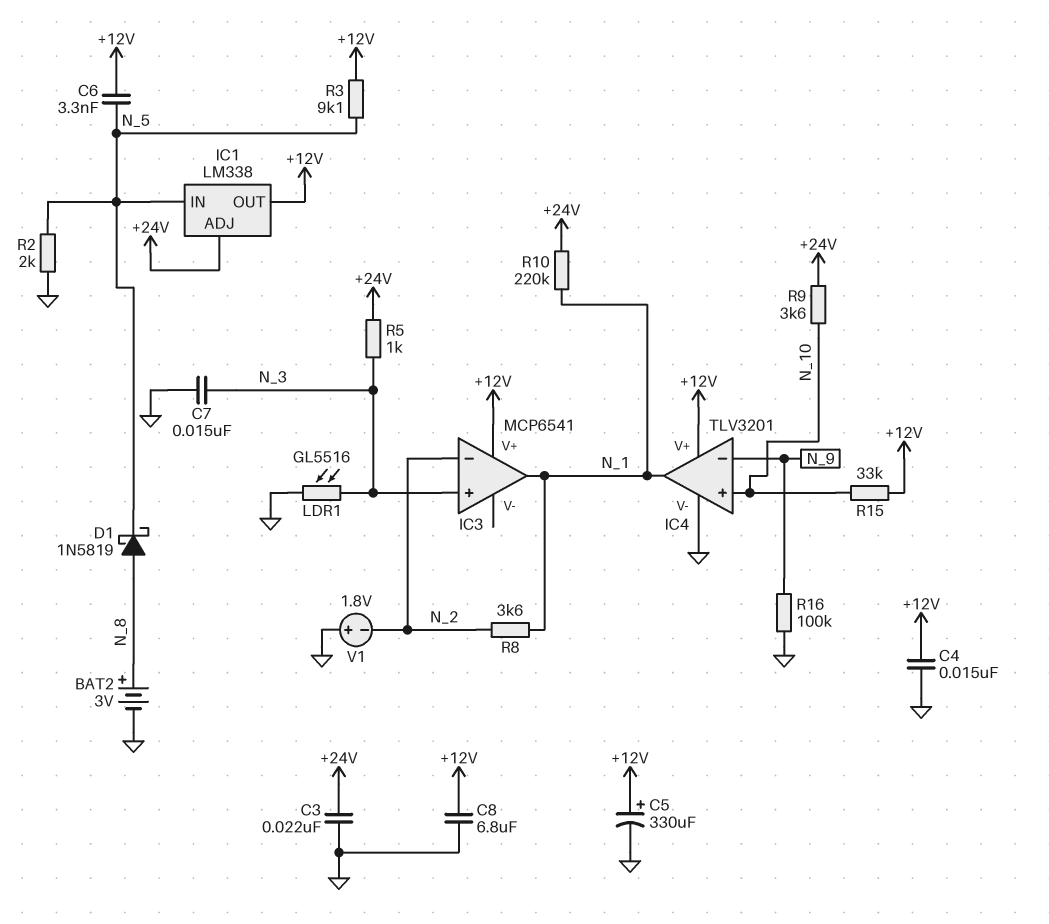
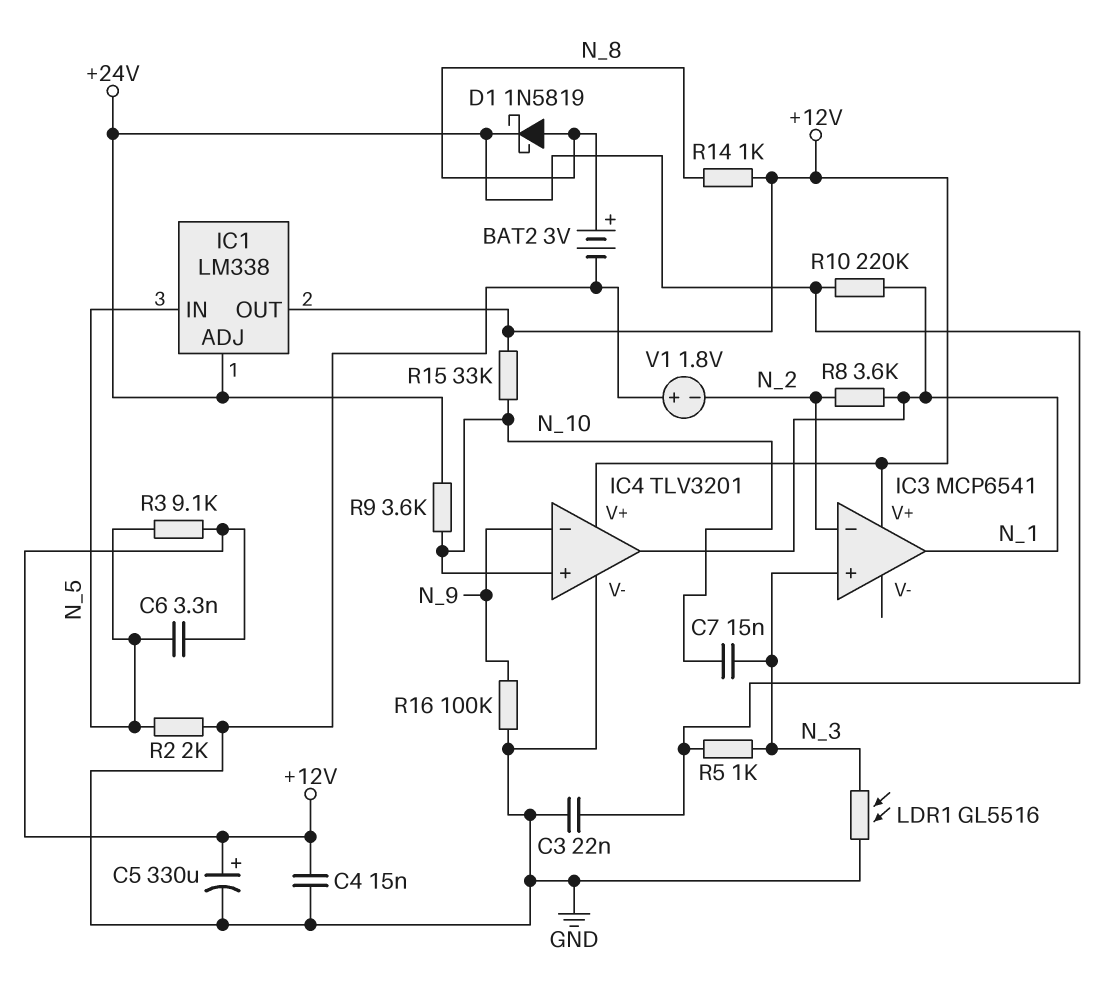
C7: 15nF (GND, N_3) -> 15nF (N_3, N_10)
C8: 6.8uF (+12V, GND) -> none
D1: schottky 1N5819 (A N_8, K N_5) -> schottky 1N5819 (A N_8, K +24V)
R14: none -> 1k (+12V, N_8)

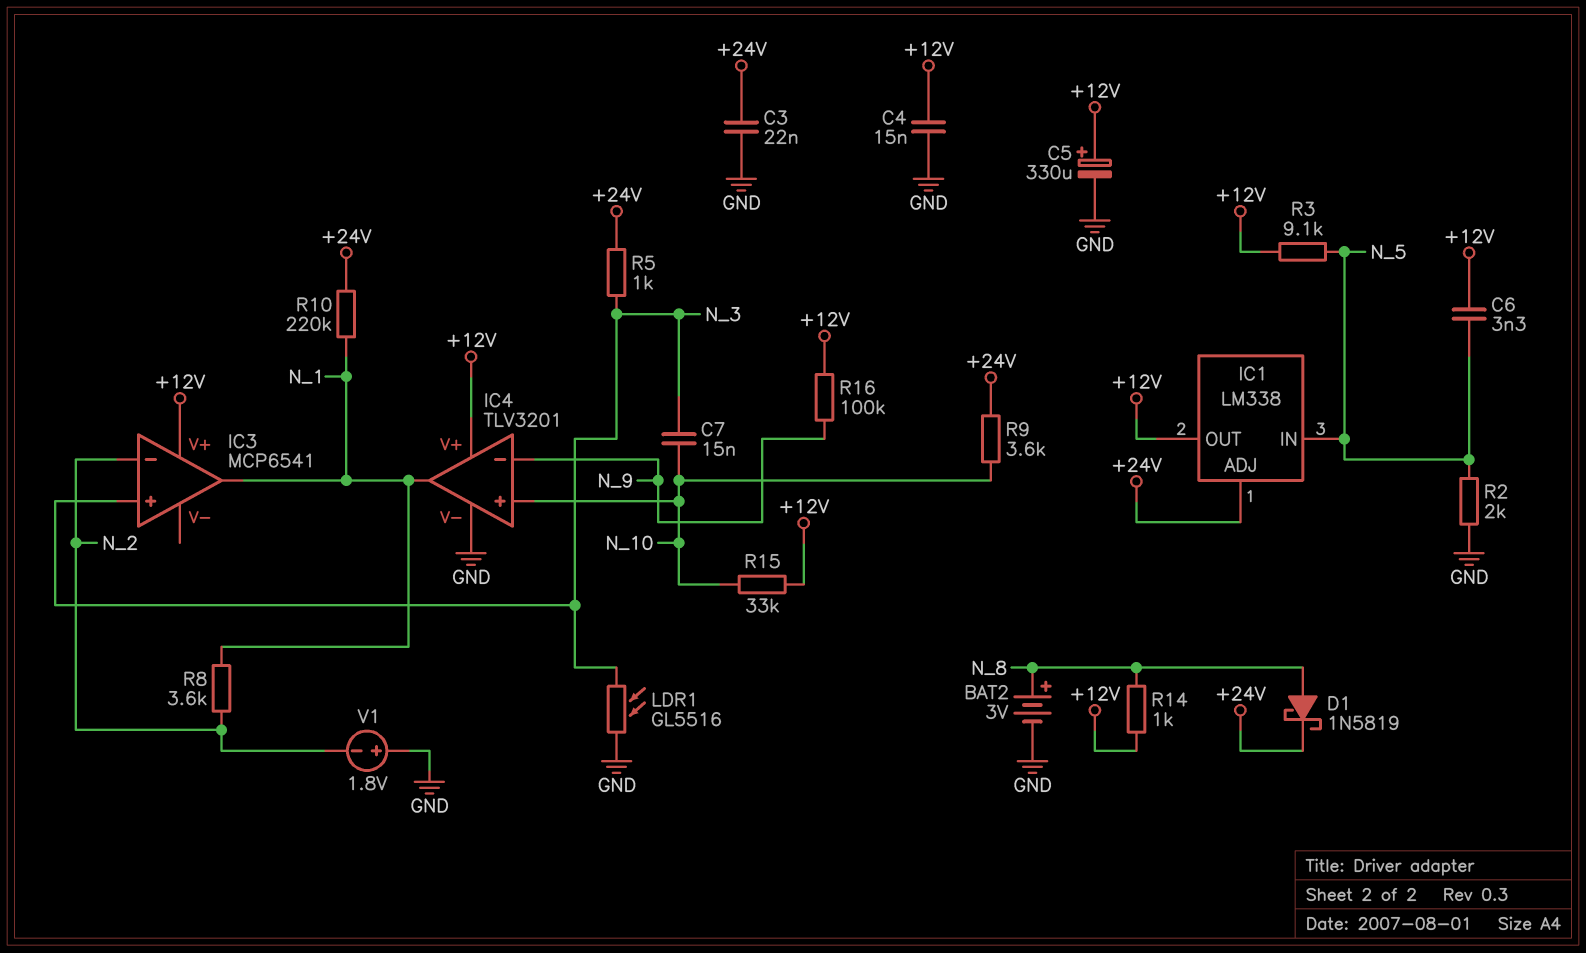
R16: 100k (GND, N_9) -> 100k (+12V, N_9)

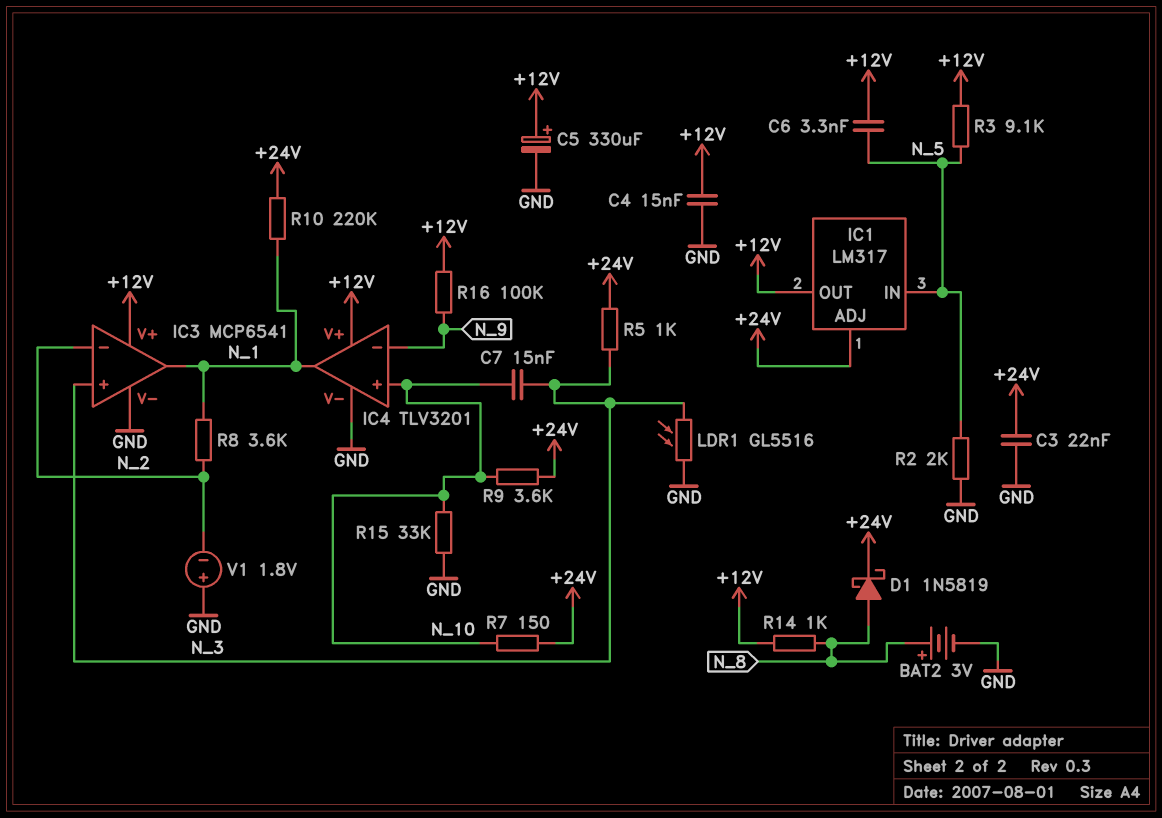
IC1: LM338 -> LM317
IC3 pin V-: none -> GND
R7: none -> 150 (+24V, N_10)
R15: 33k (+12V, N_10) -> 33k (GND, N_10)

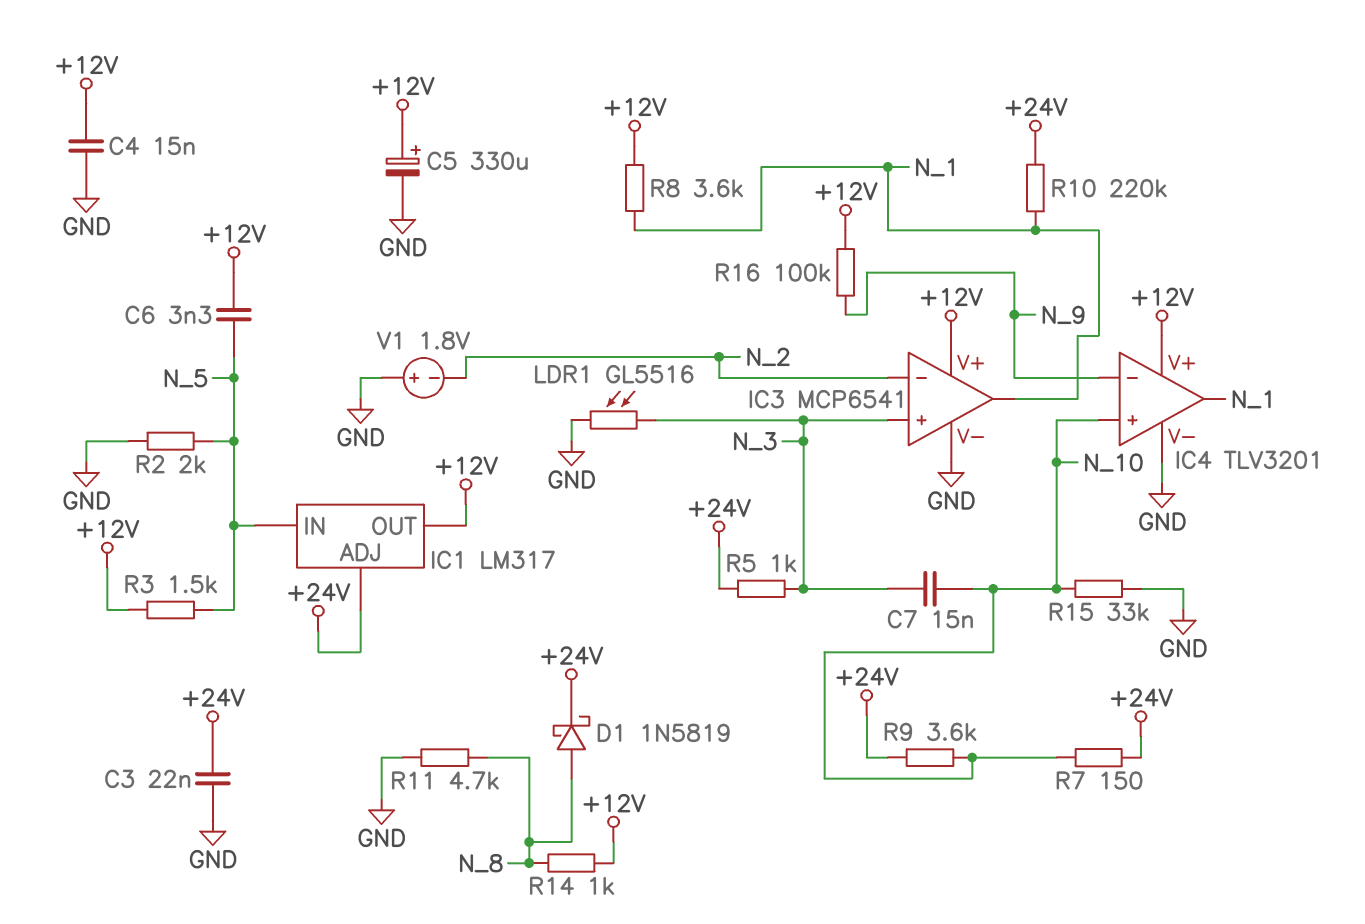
BAT2: 3V (plus N_8, minus GND) -> none
R3: 9.1k (+12V, N_5) -> 1.5k (+12V, N_5)
R8: 3.6k (N_1, N_2) -> 3.6k (+12V, N_1)
R11: none -> 4.7k (GND, N_8)

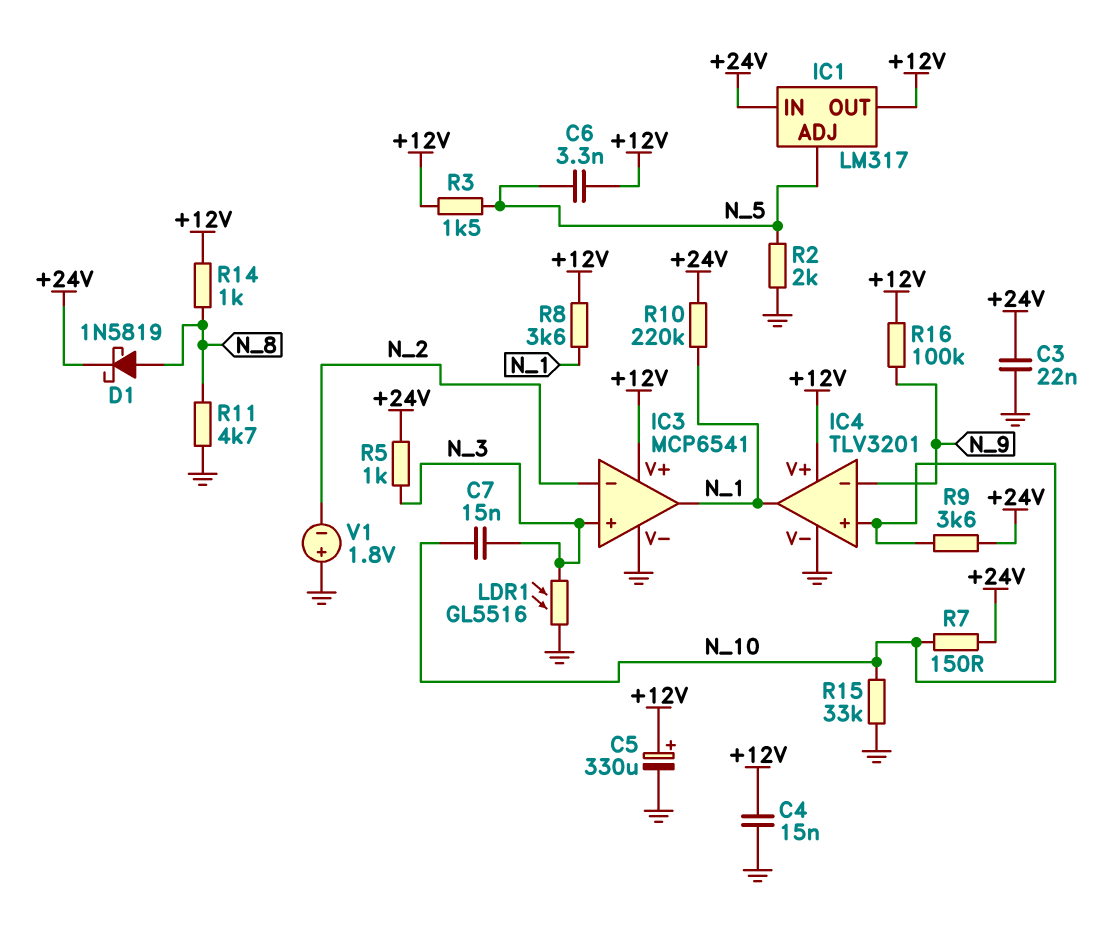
IC1 pin ADJ: +24V -> N_5
IC1 pin IN: N_5 -> +24V

